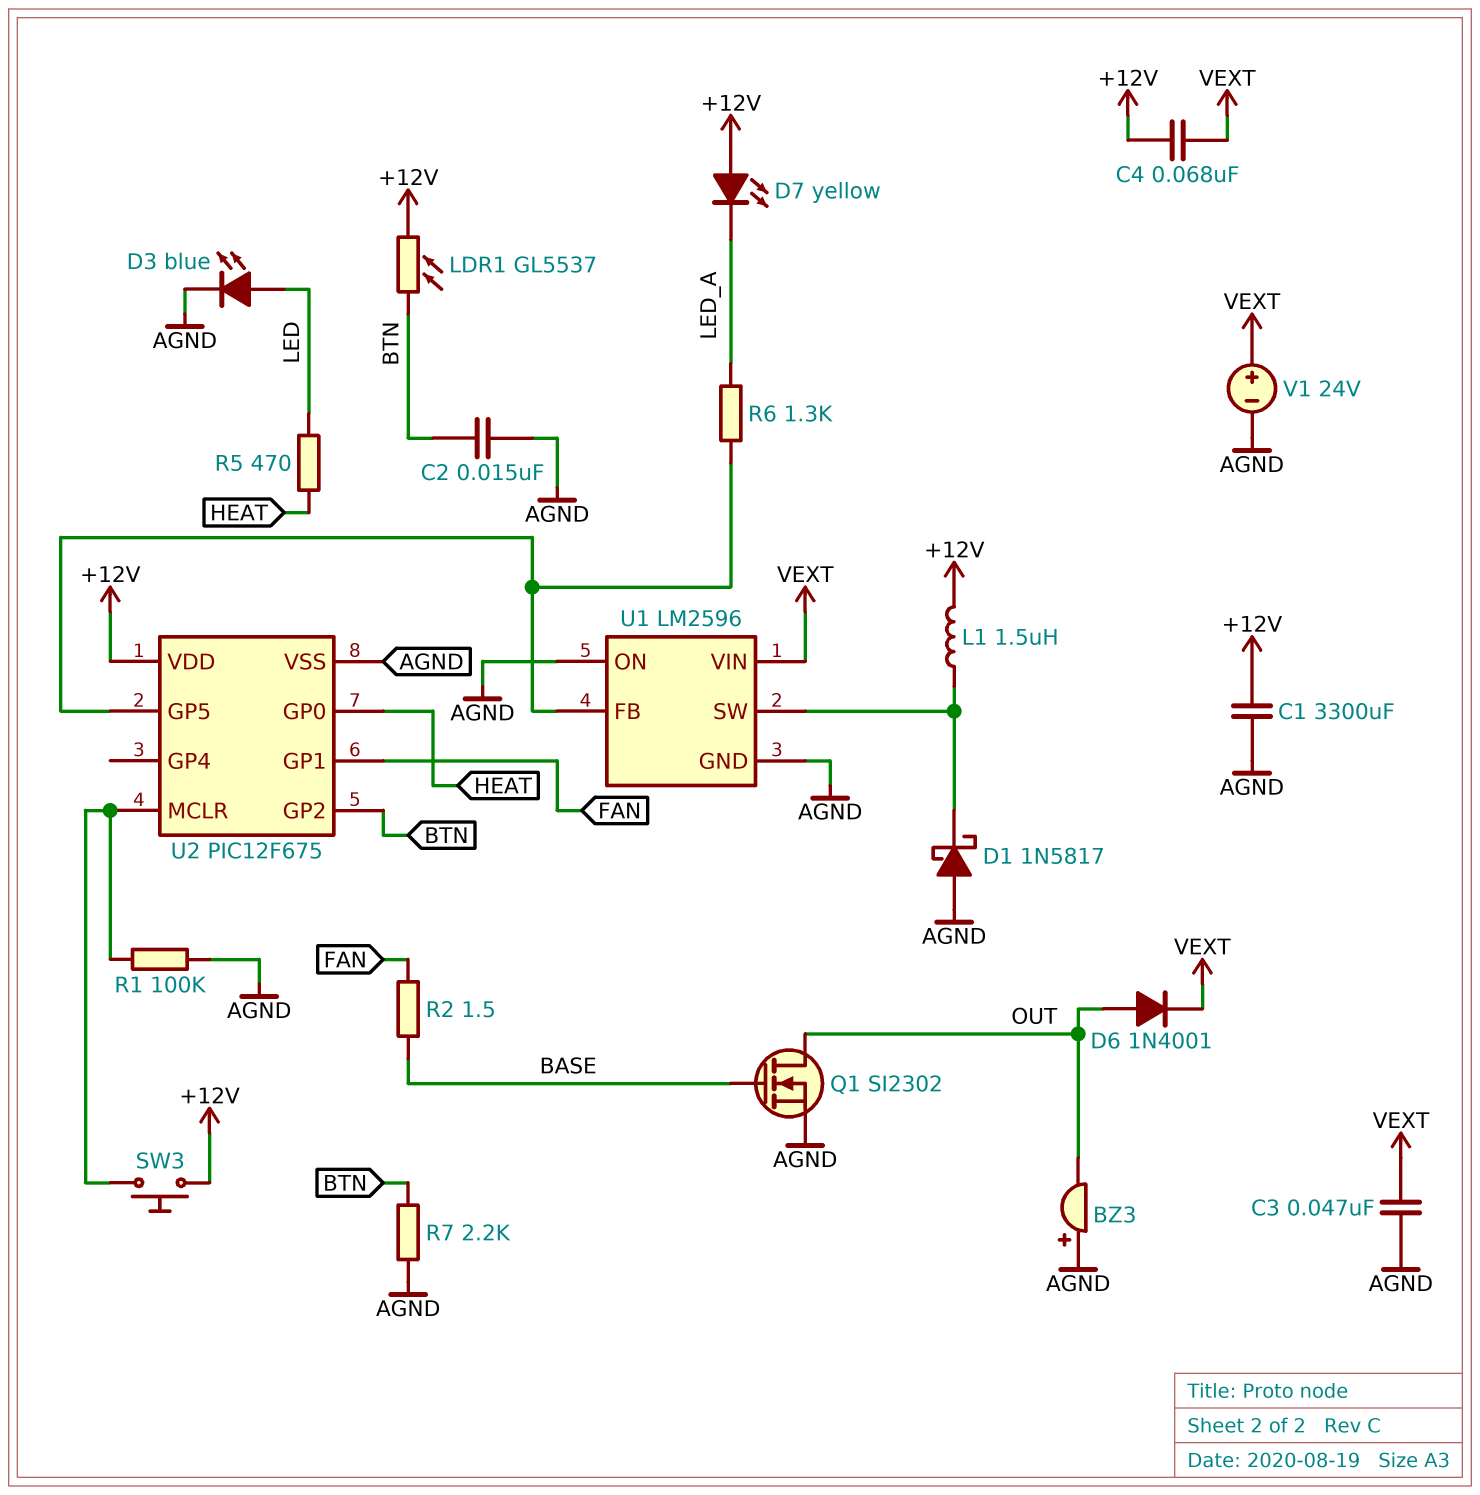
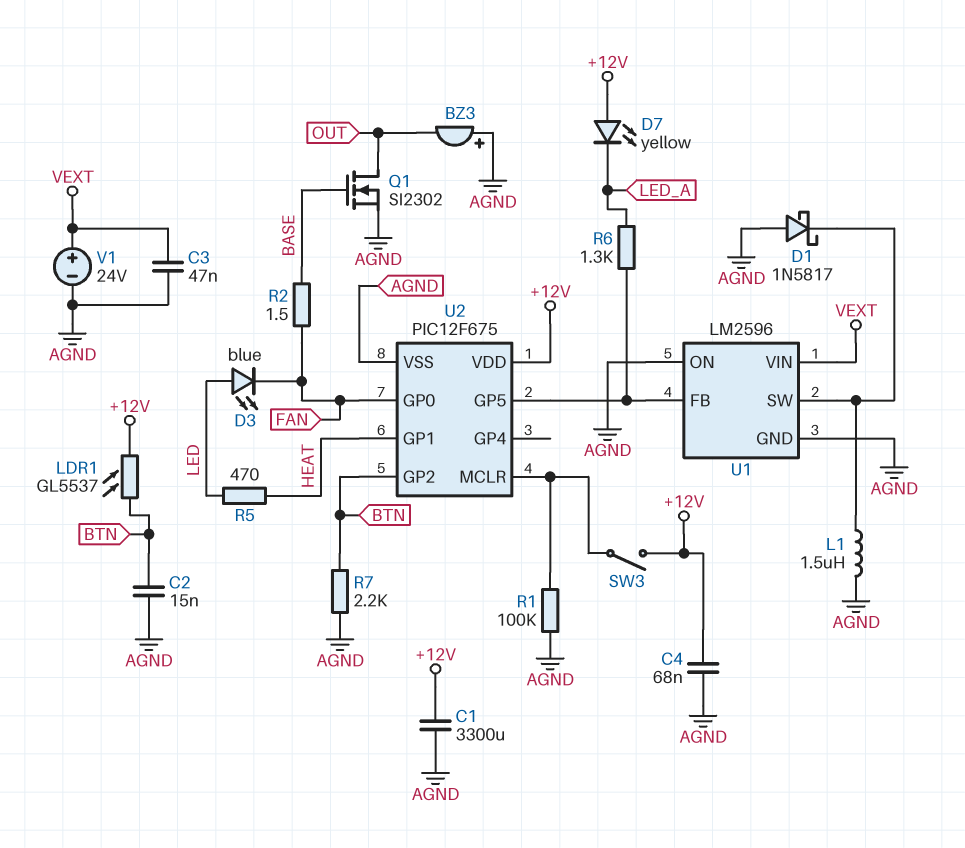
C4: 68nF (+12V, VEXT) -> 68nF (+12V, AGND)
D3: LED blue (A LED, K AGND) -> LED blue (A LED, K FAN)
D6: diode 1N4001 (A OUT, K VEXT) -> none
L1: 1.5uH (+12V, U1/SW) -> 1.5uH (AGND, U1/SW)
SW3: button (+12V, U2/MCLR) -> switch (+12V, U2/MCLR)
U2 pin GP0: HEAT -> FAN
U2 pin GP1: FAN -> HEAT

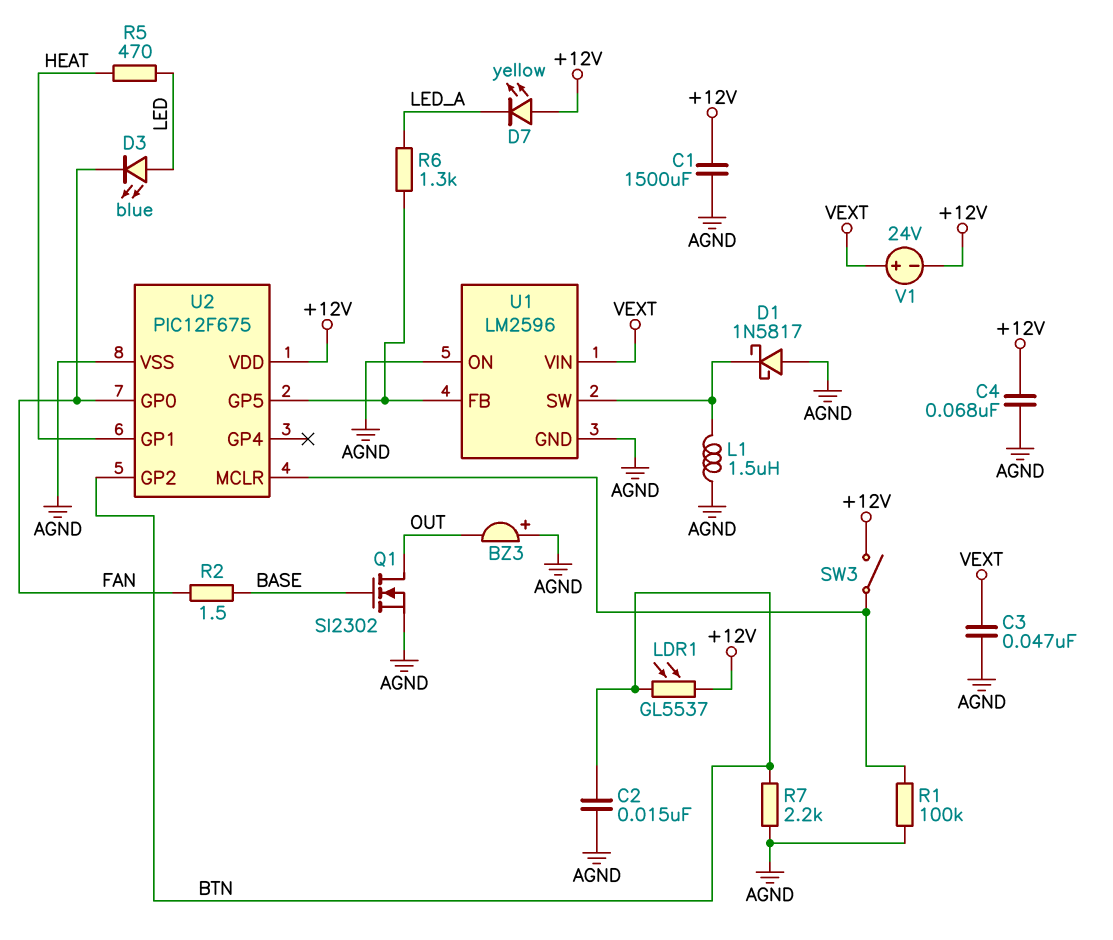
C1: 3300uF (+12V, AGND) -> 1500uF (+12V, AGND)
V1: 24V (plus VEXT, minus AGND) -> 24V (plus VEXT, minus +12V)

